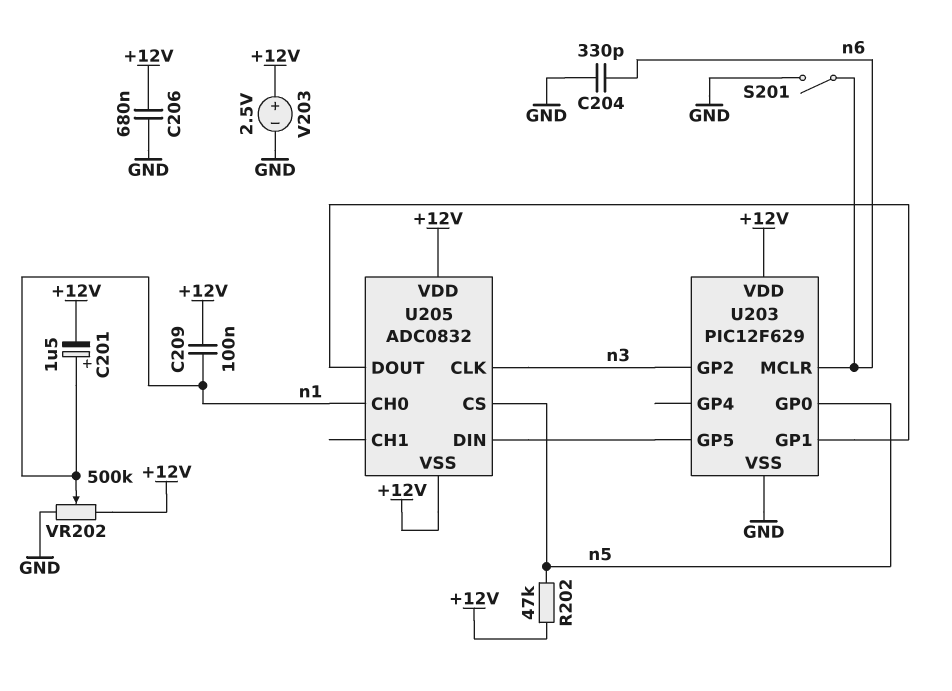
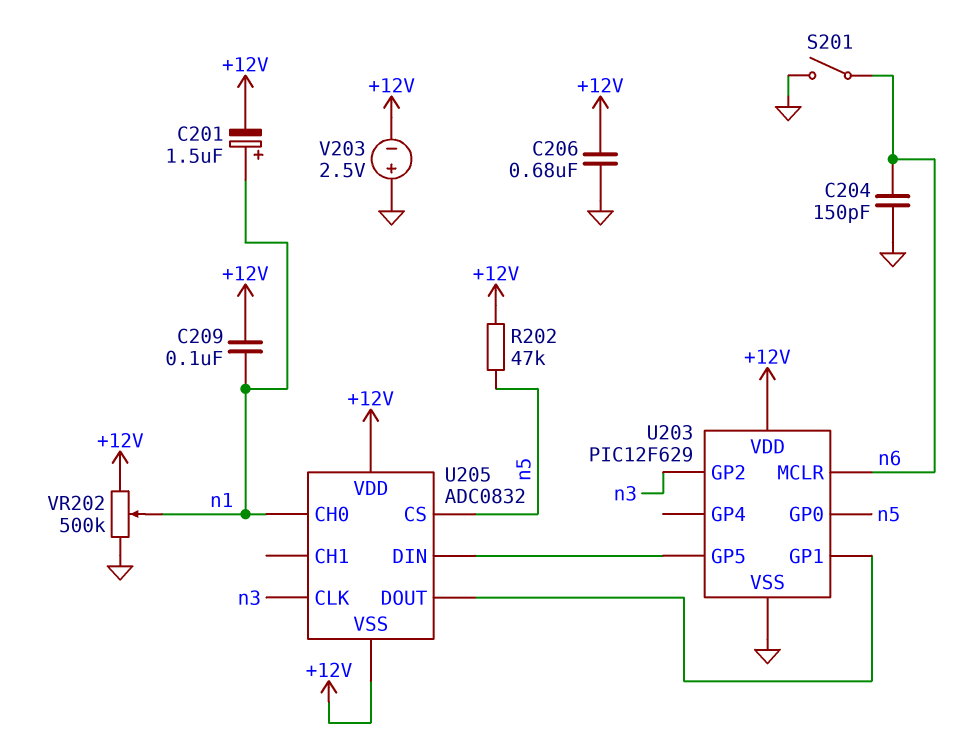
C204: 330pF (GND, n6) -> 150pF (GND, n6)
V203: 2.5V (plus +12V, minus GND) -> 2.5V (plus GND, minus +12V)

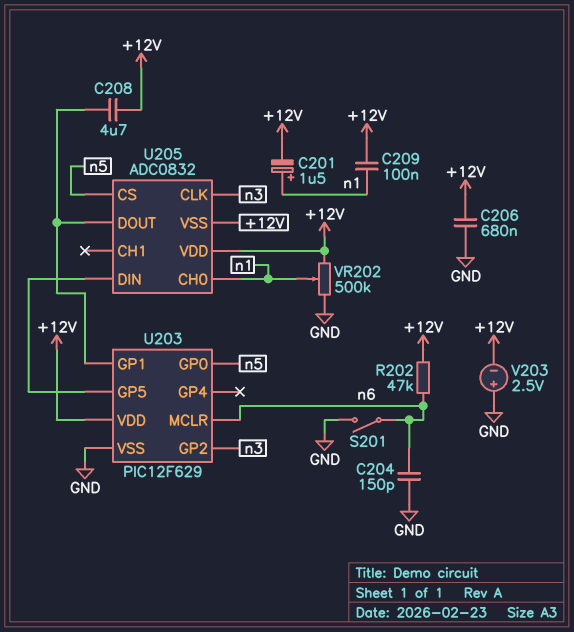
C208: none -> 4.7uF (+12V, U203/GP1)
R202: 47k (+12V, n5) -> 47k (+12V, n6)

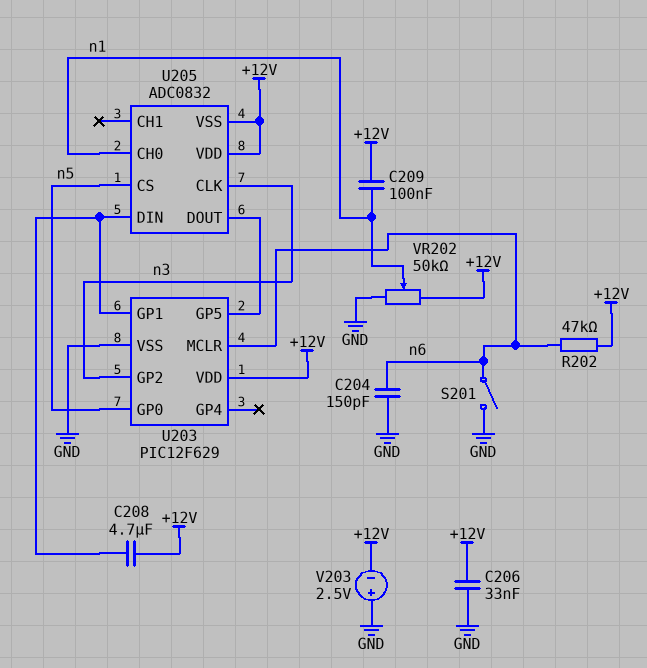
C201: 1.5uF (plus n1, minus +12V) -> none
C206: 680nF (+12V, GND) -> 33nF (+12V, GND)
U205 pin DIN: U203/GP5 -> U203/GP1
U205 pin DOUT: U203/GP1 -> U203/GP5
VR202: 500k (+12V, GND, wiper n1) -> 50k (+12V, GND, wiper n1)

